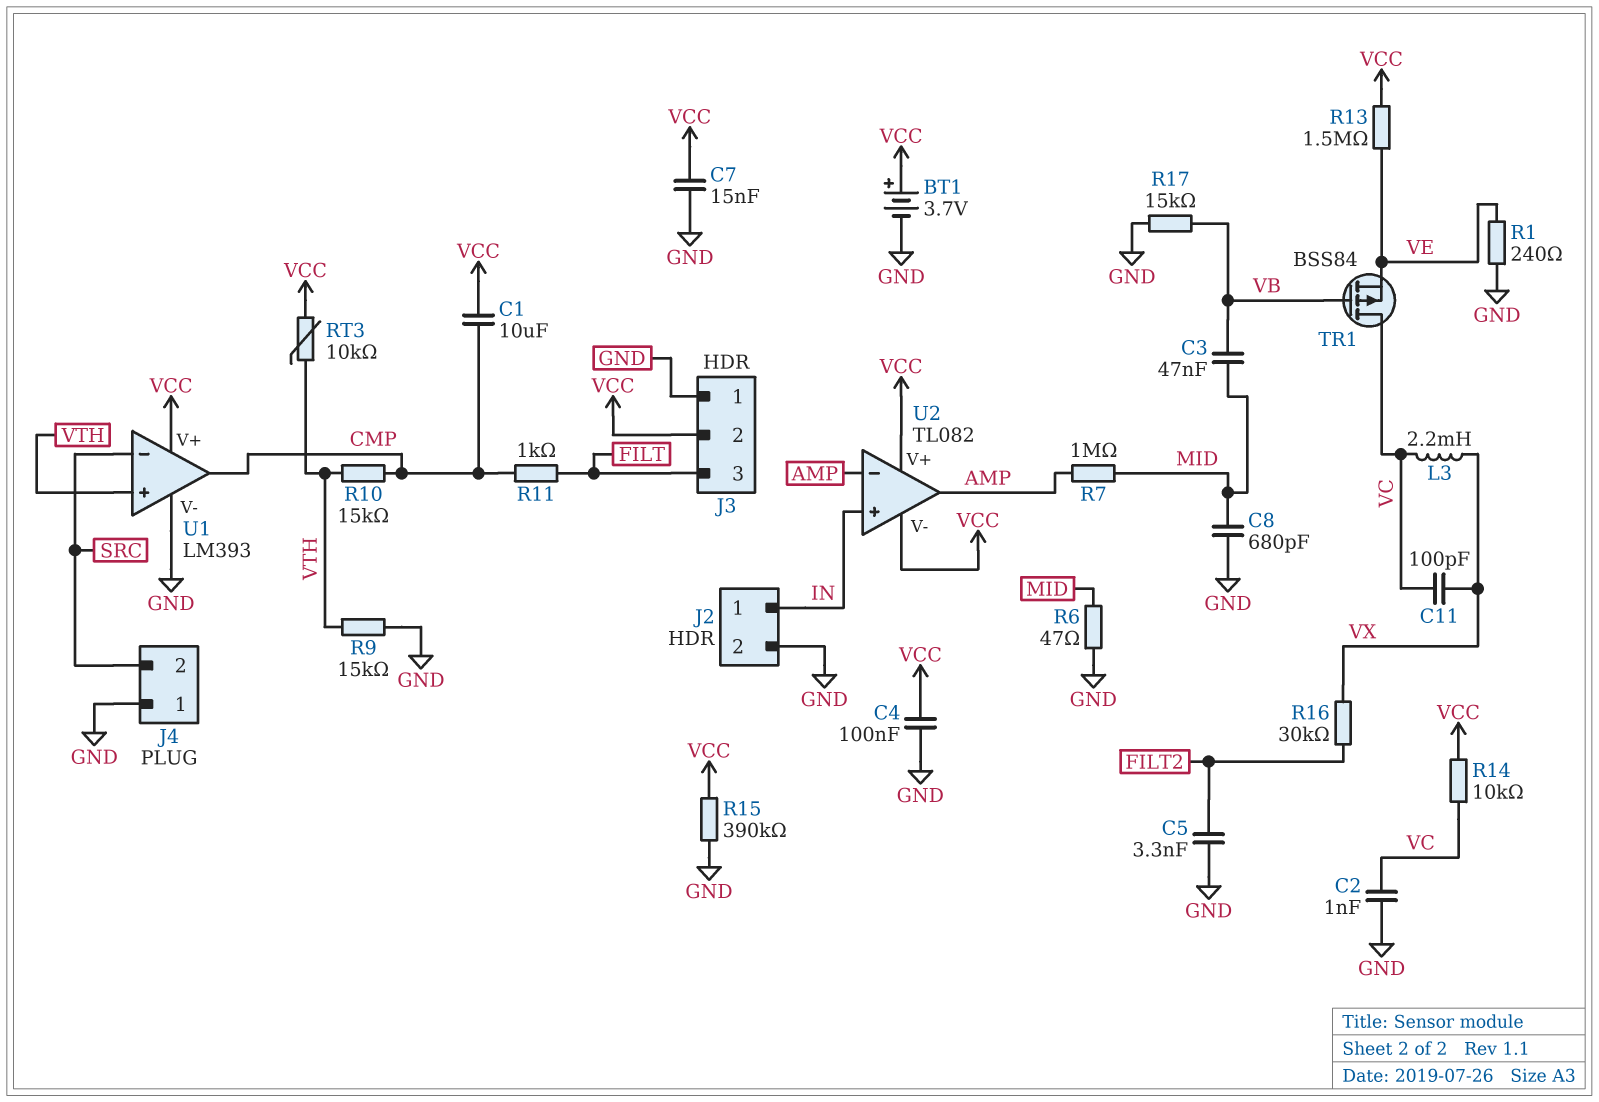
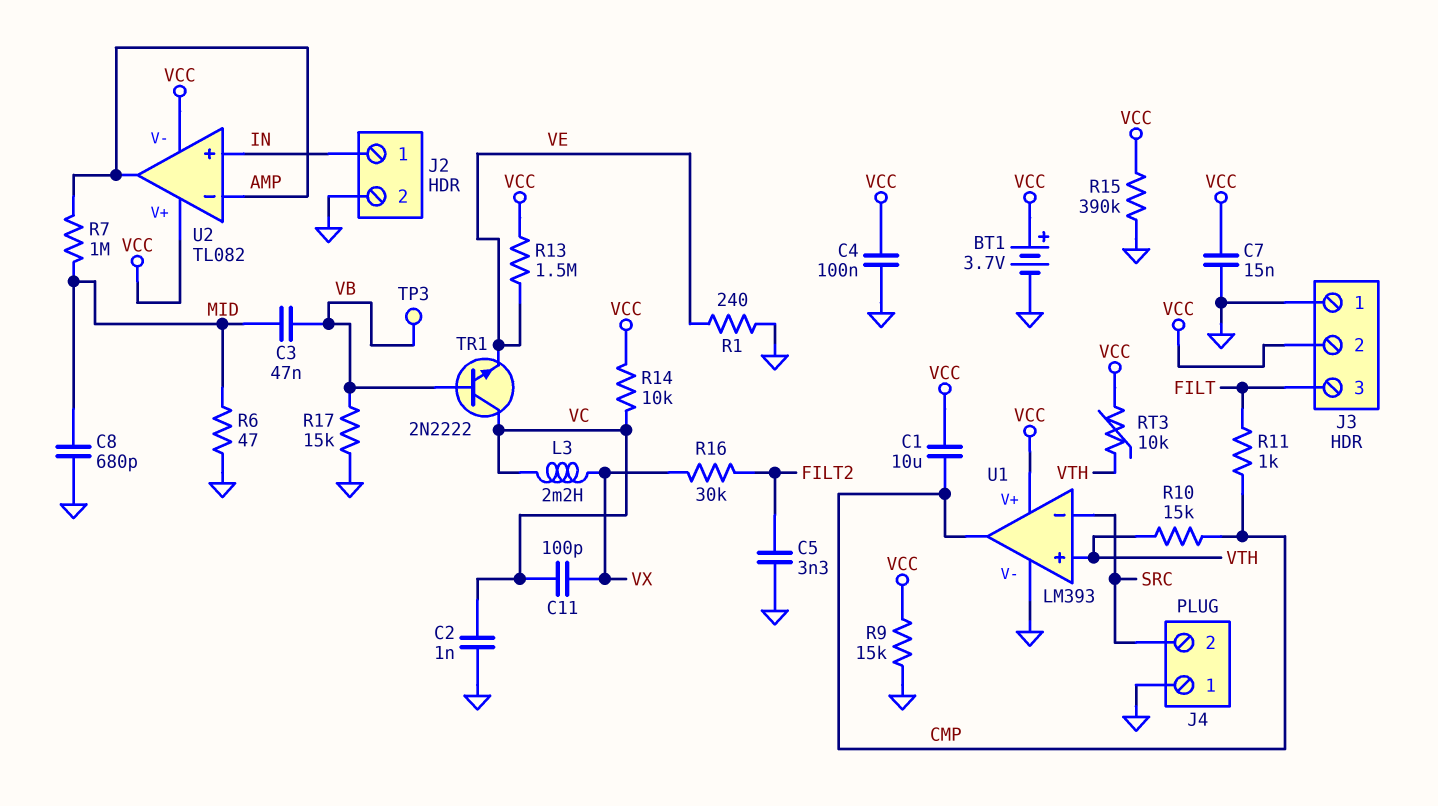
R9: 15k (GND, VTH) -> 15k (GND, VCC)
TP3: none -> test point (VB)
TR1: PMOS BSS84 (G VB, D VC, S VE) -> NPN 2N2222 (B VB, C VC, E VE)

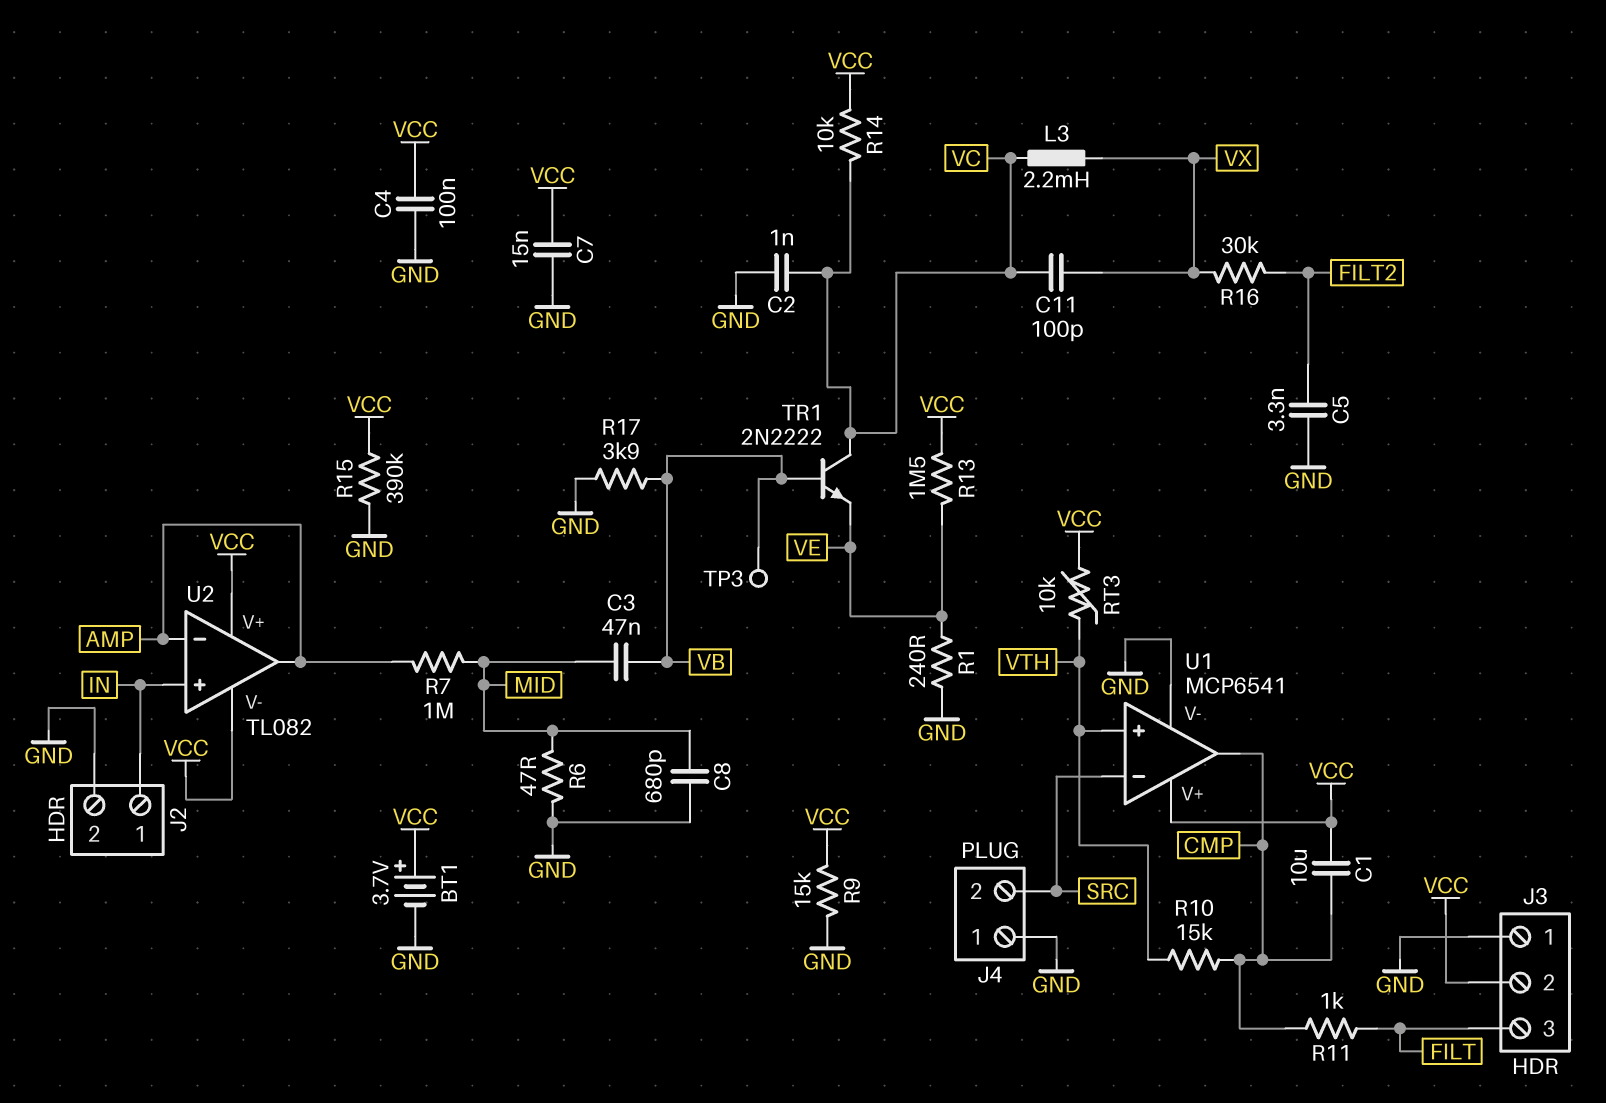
R17: 15k (GND, VB) -> 3.9k (GND, VB)
U1: LM393 -> MCP6541

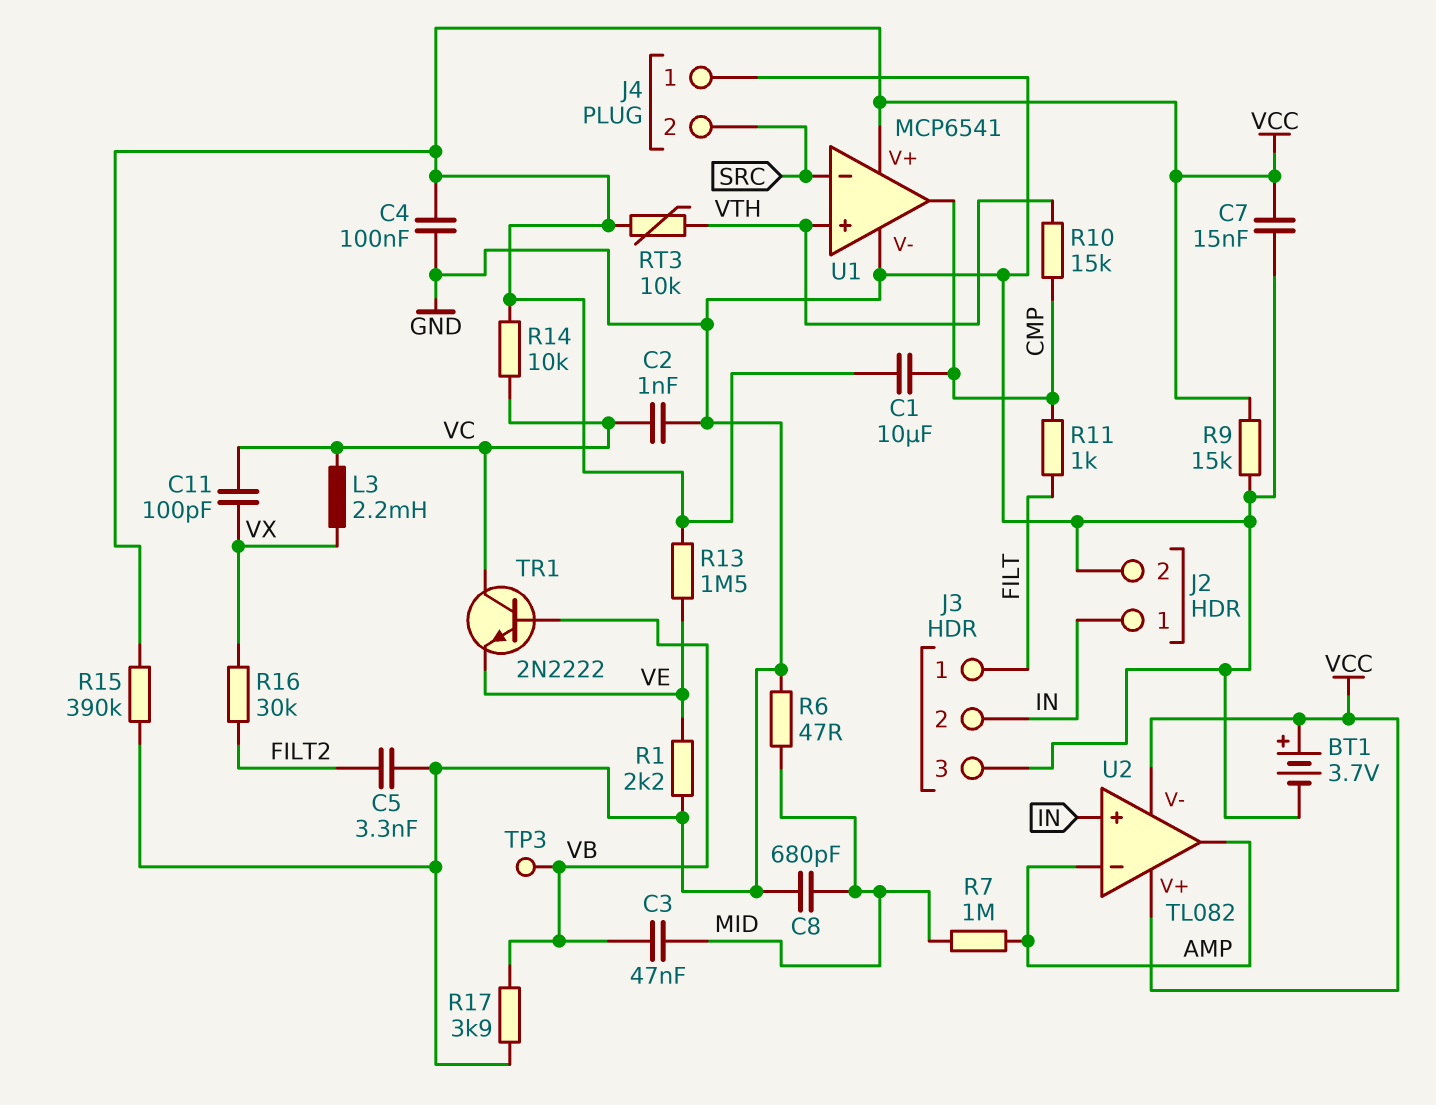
J3 pin 1: GND -> FILT
J3 pin 2: VCC -> IN
J3 pin 3: FILT -> GND
R1: 240 (GND, VE) -> 2.2k (GND, VE)

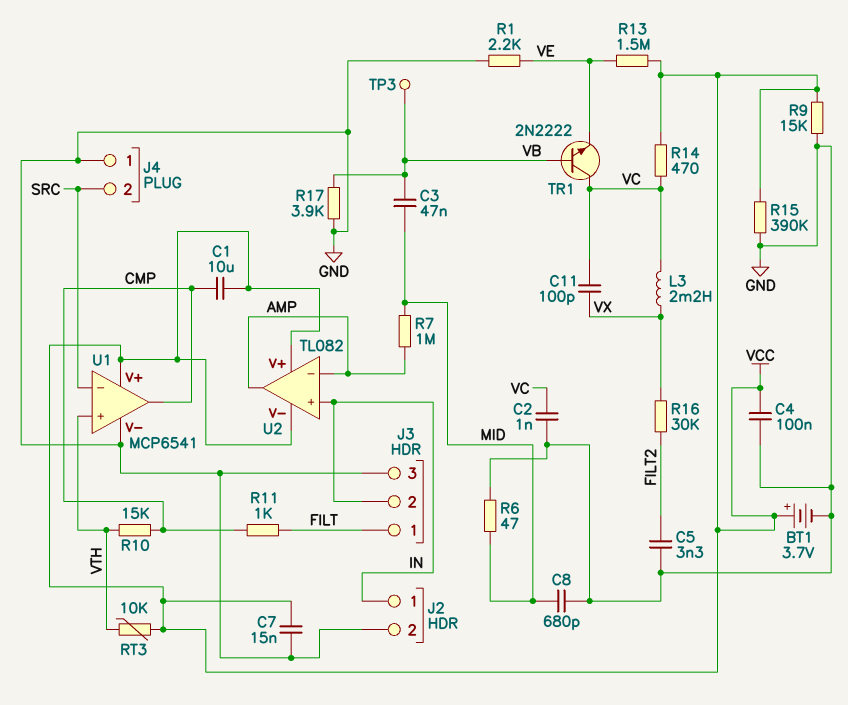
R14: 10k (VC, VCC) -> 470 (VC, VCC)

